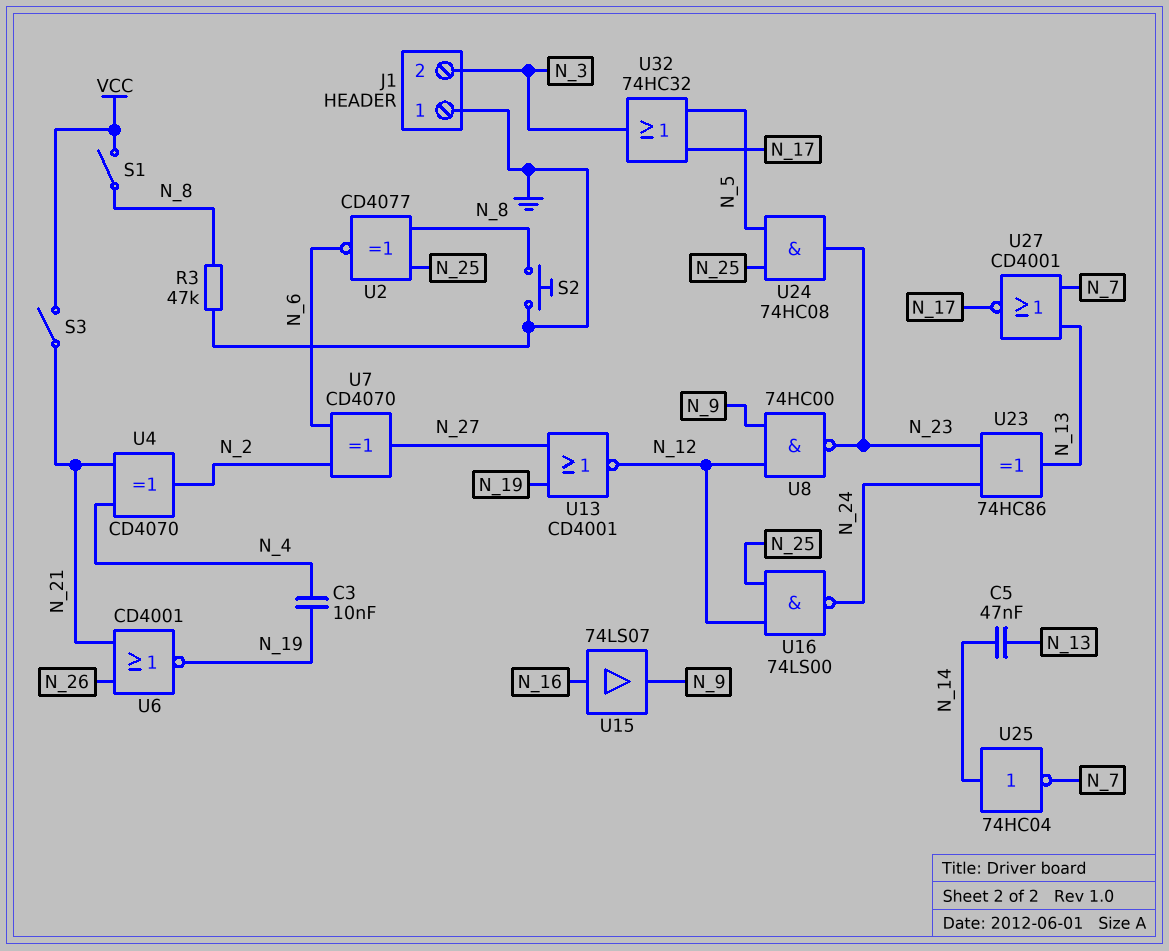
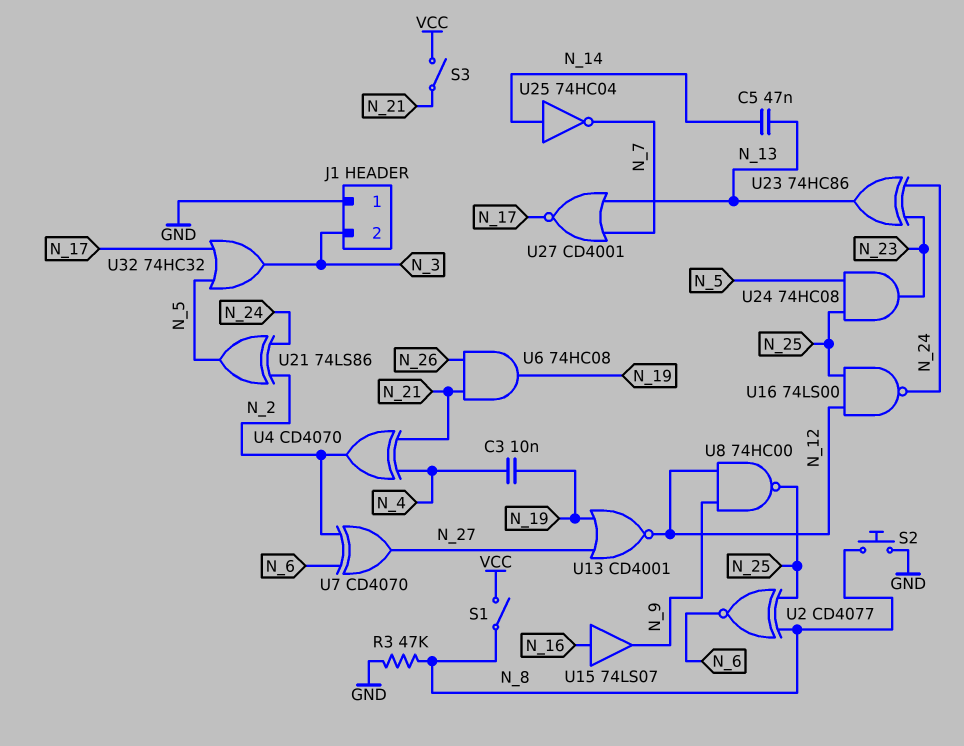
U6: NOR CD4001 (in N_21, in N_26, out N_19) -> AND 74HC08 (in N_21, in N_26, out N_19)
U8: NAND 74HC00 (in N_9, in N_12, out N_23) -> NAND 74HC00 (in N_9, in N_12, out N_25)
U21: none -> XOR 74LS86 (in N_2, in N_24, out N_5)

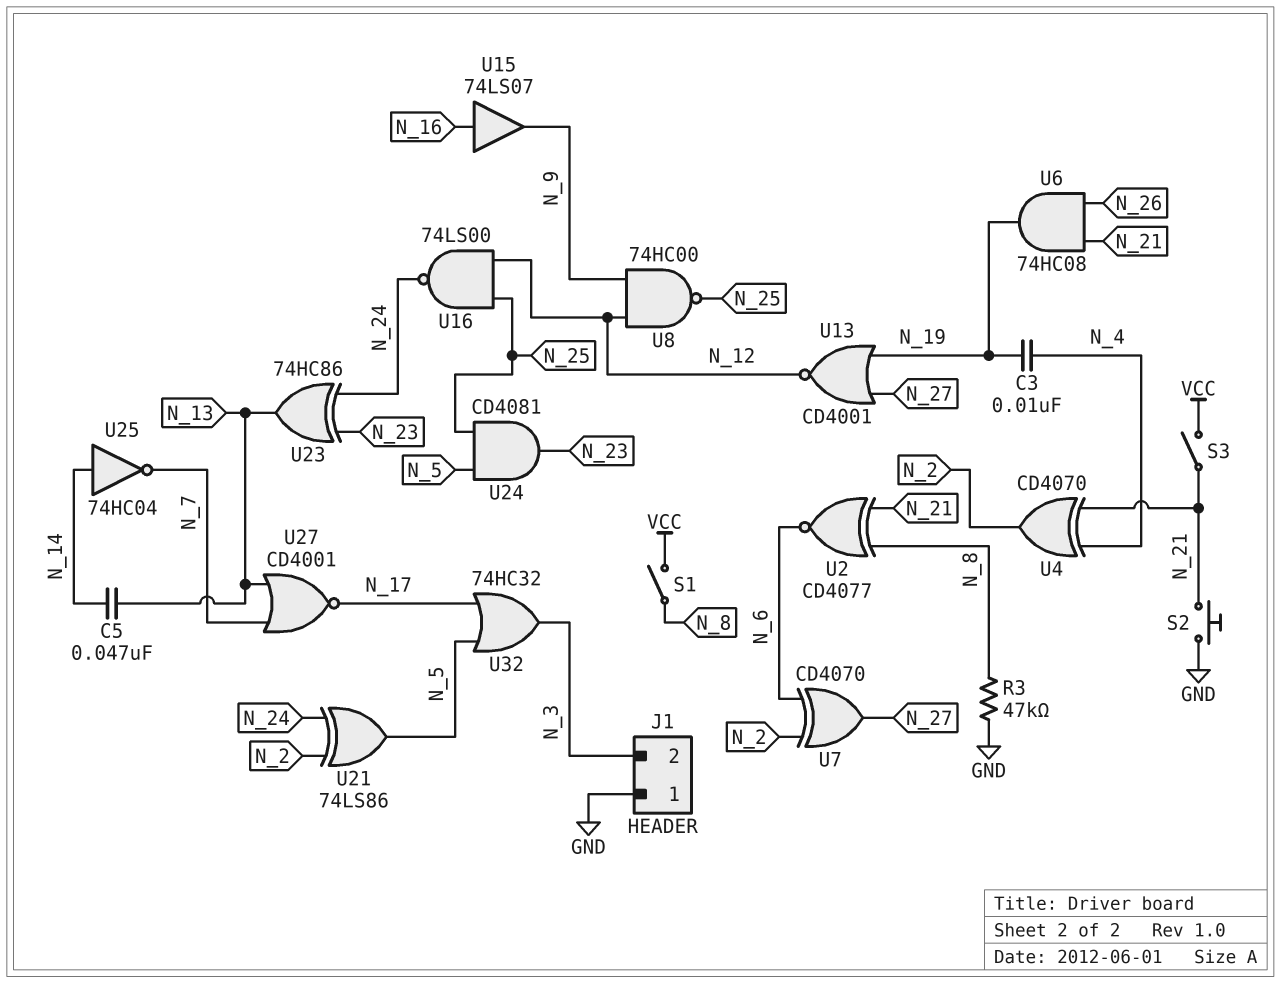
S2: button (GND, N_8) -> button (GND, N_21)
U2: XNOR CD4077 (in N_8, in N_25, out N_6) -> XNOR CD4077 (in N_8, in N_21, out N_6)
U24: AND 74HC08 (in N_5, in N_25, out N_23) -> AND CD4081 (in N_5, in N_25, out N_23)

